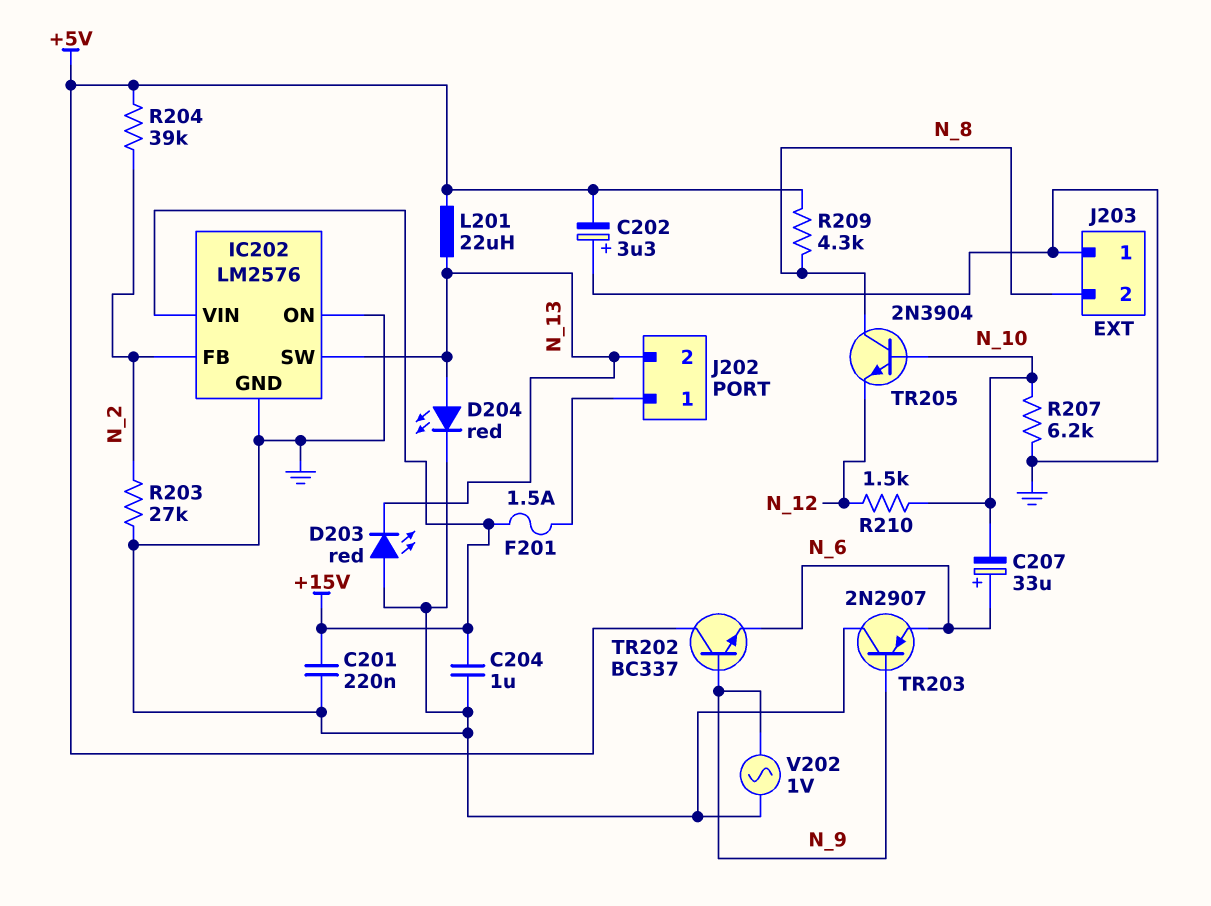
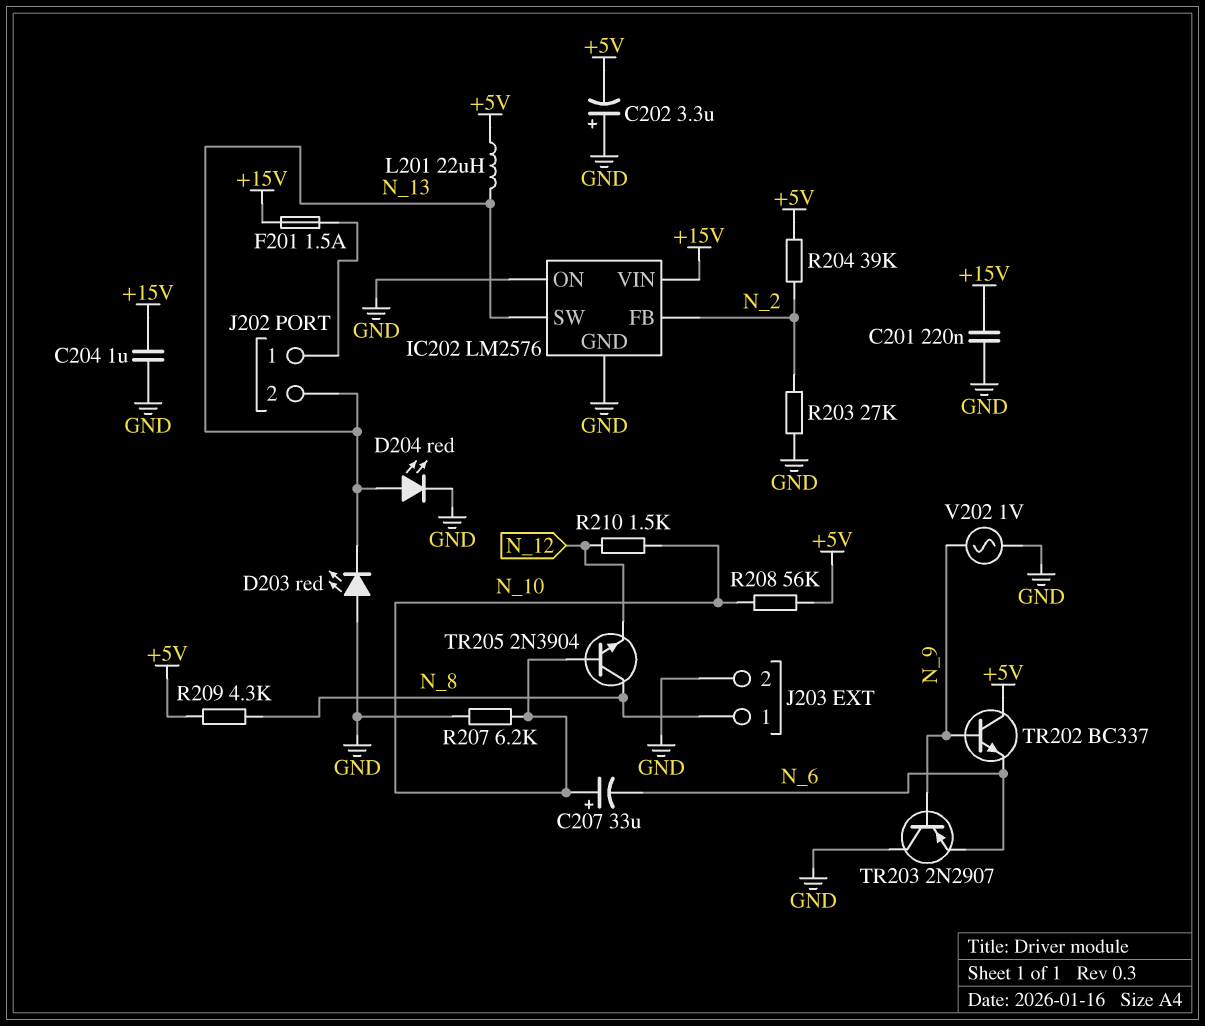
C207: 33uF (plus N_6, minus N_10) -> 33uF (plus N_10, minus N_6)
J203 pin 1: GND -> N_8
J203 pin 2: N_8 -> GND
R208: none -> 56k (+5V, N_10)

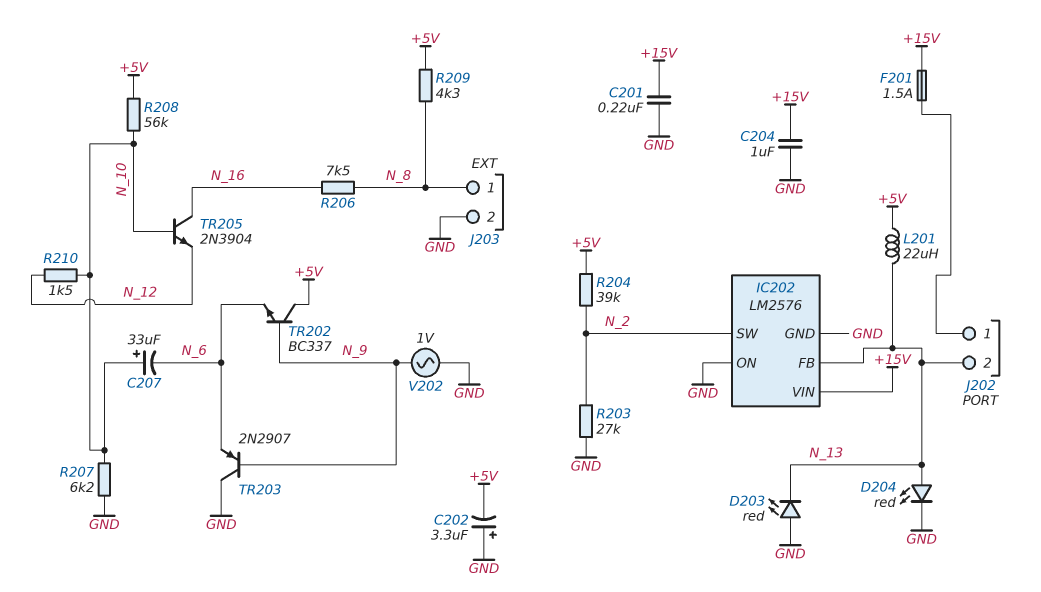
IC202 pin FB: N_2 -> N_13
IC202 pin SW: N_13 -> N_2
R206: none -> 7.5k (N_8, N_16)
TR205: NPN 2N3904 (B N_10, C N_8, E N_12) -> NPN 2N3904 (B N_10, C N_16, E N_12)

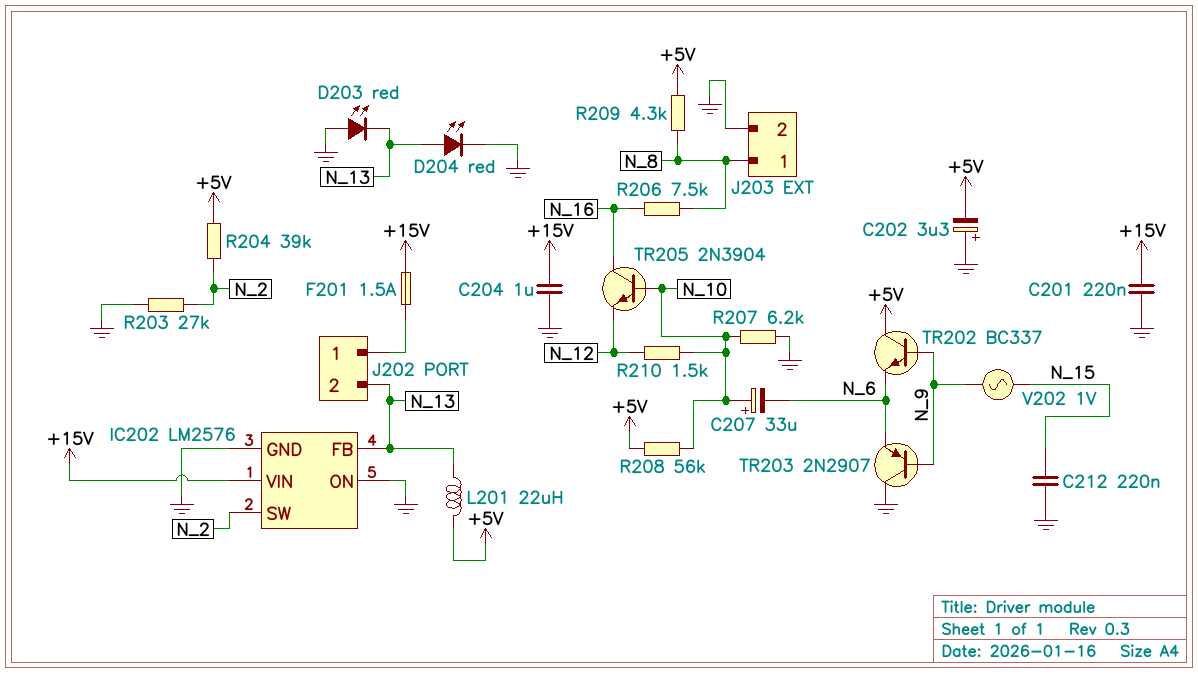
C212: none -> 220nF (GND, N_15)
V202: AC 1V (GND, N_9) -> AC 1V (N_9, N_15)

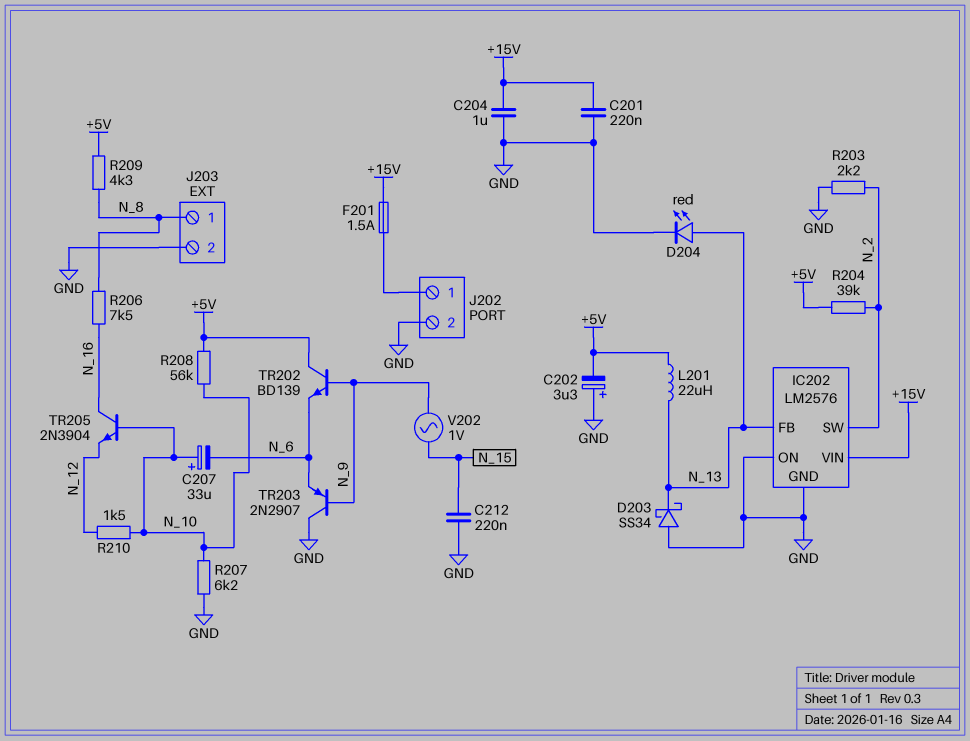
D203: LED red (A GND, K N_13) -> schottky SS34 (A GND, K N_13)
J202 pin 2: N_13 -> GND
R203: 27k (GND, N_2) -> 2.2k (GND, N_2)
TR202: NPN BC337 (B N_9, C +5V, E N_6) -> NPN BD139 (B N_9, C +5V, E N_6)

